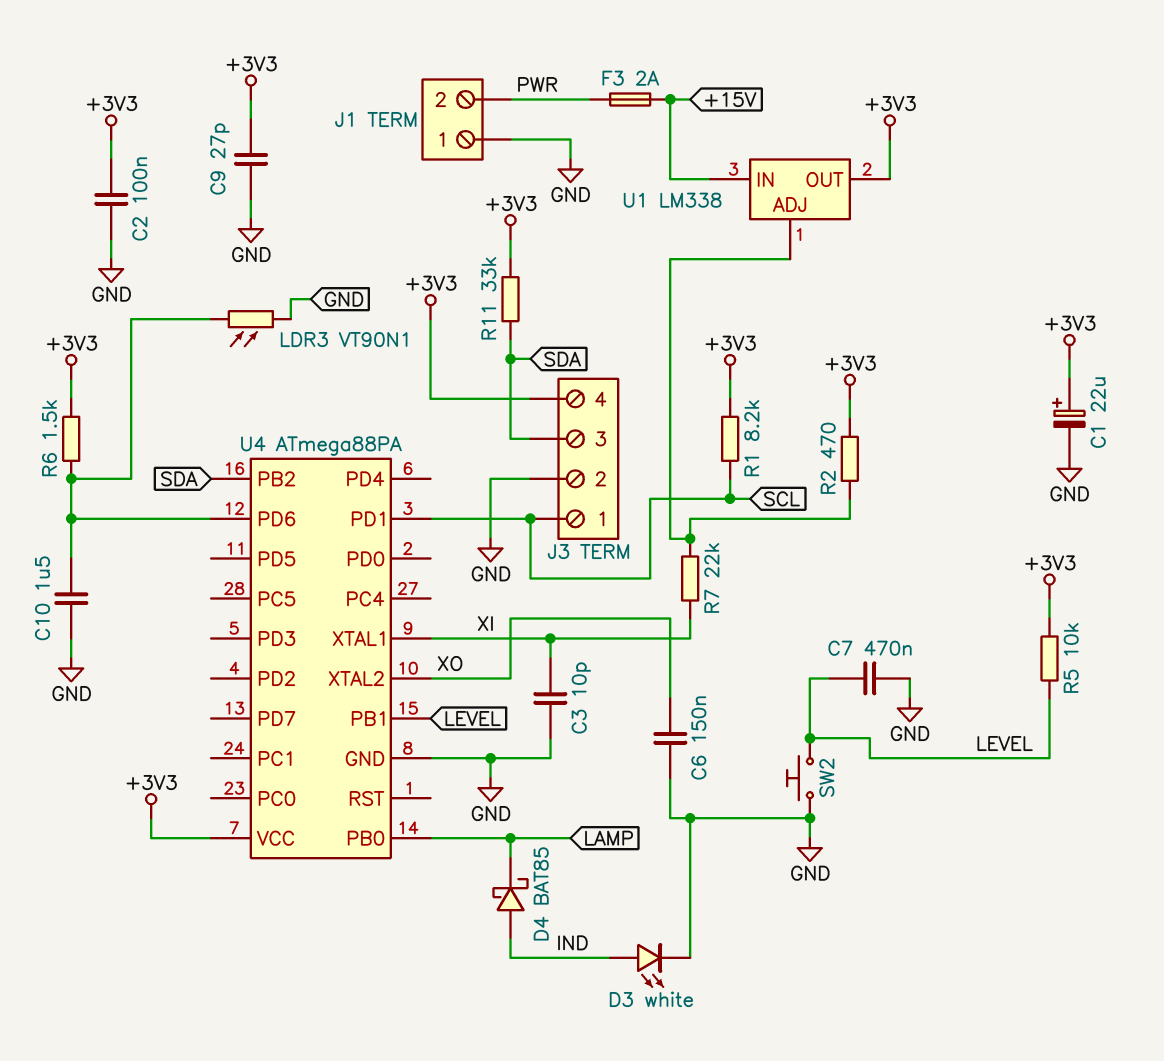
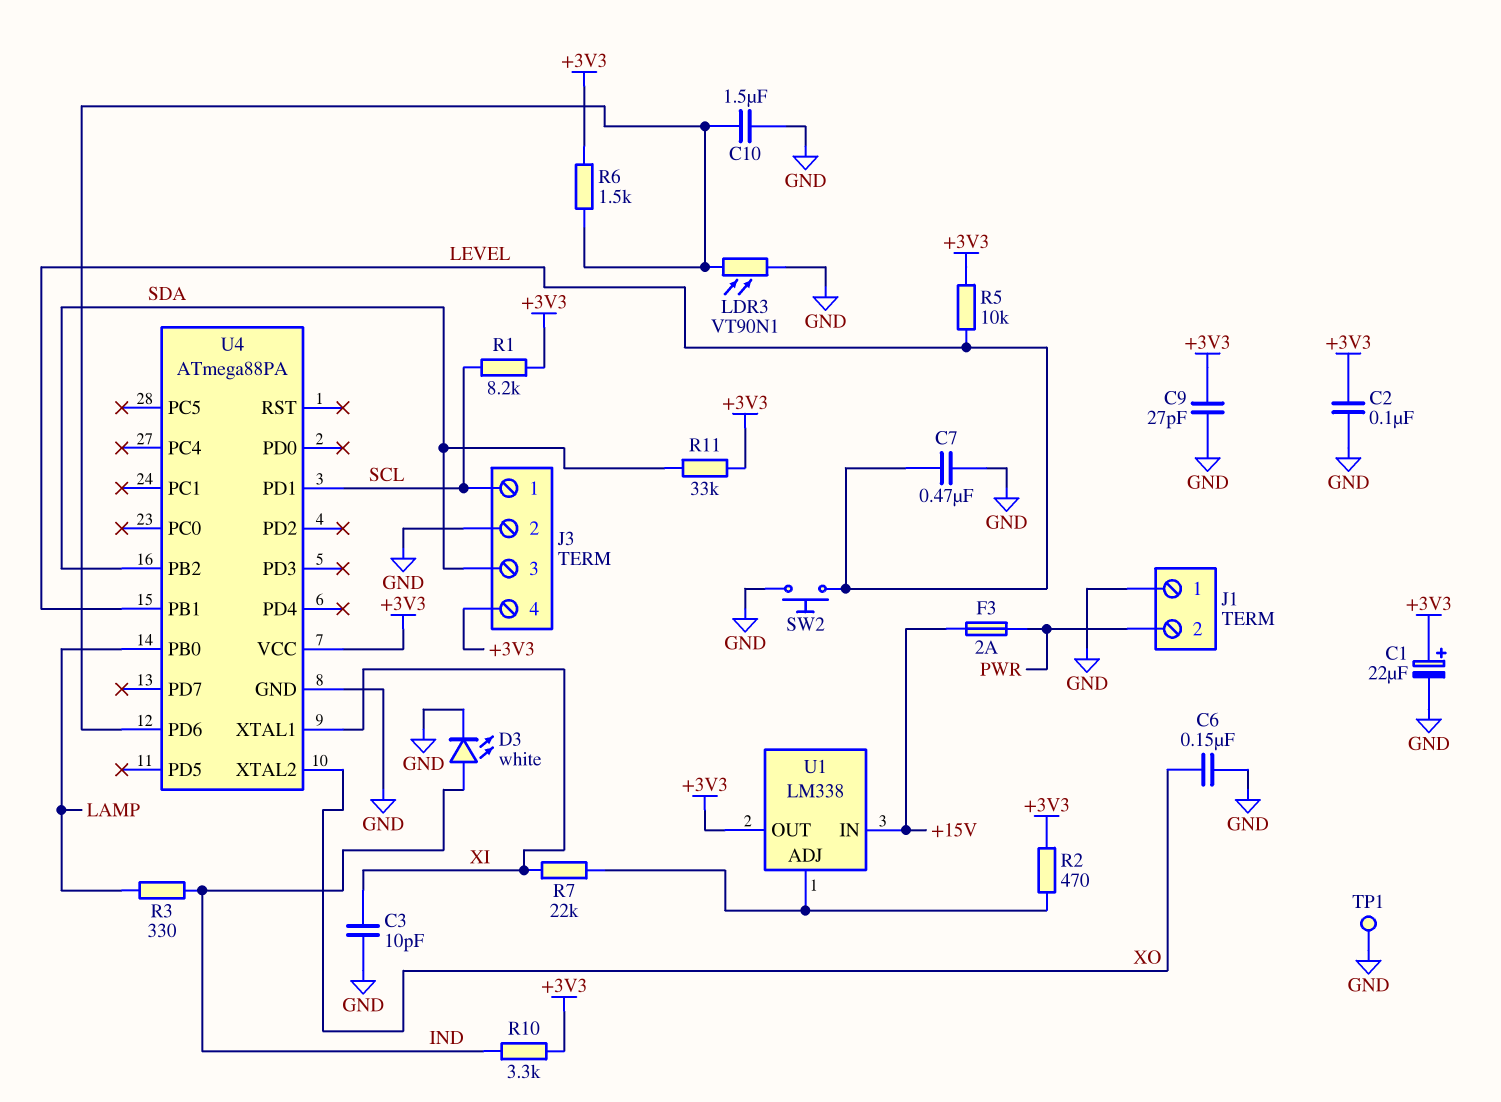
D4: schottky BAT85 (A IND, K LAMP) -> none
R3: none -> 330 (IND, LAMP)
R10: none -> 3.3k (+3V3, IND)
TP1: none -> test point (GND)

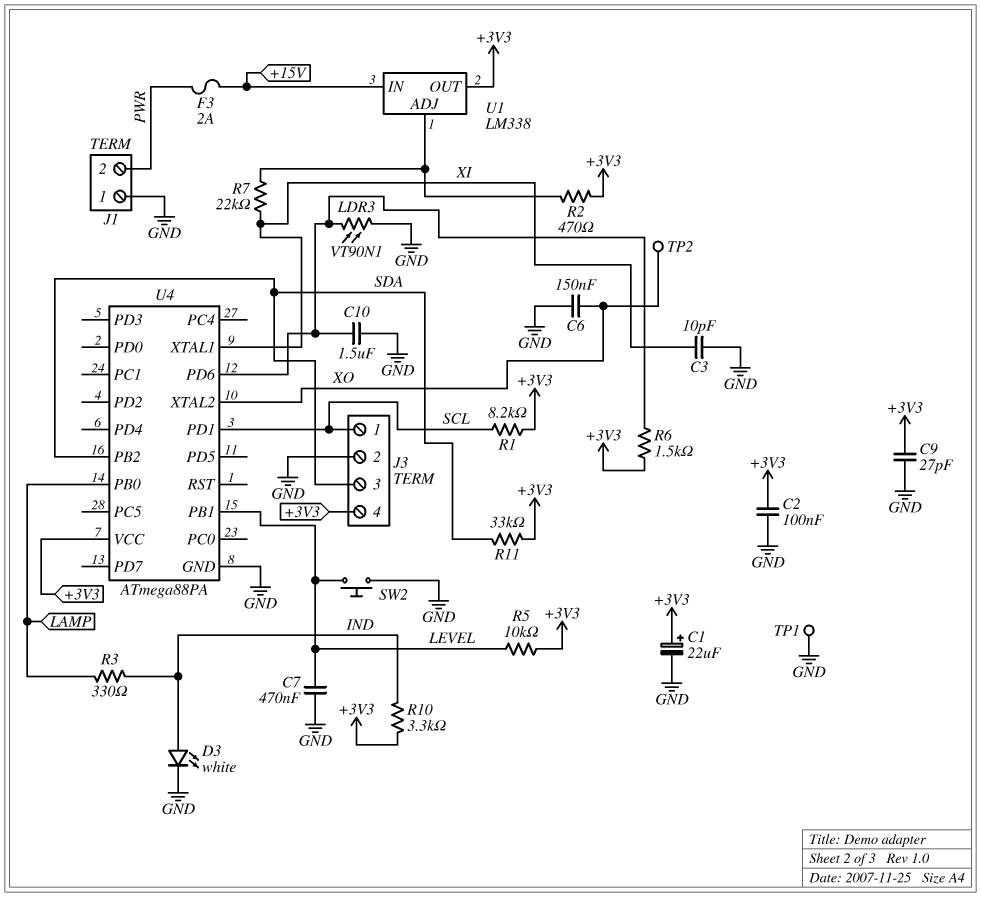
TP2: none -> test point (XO)

